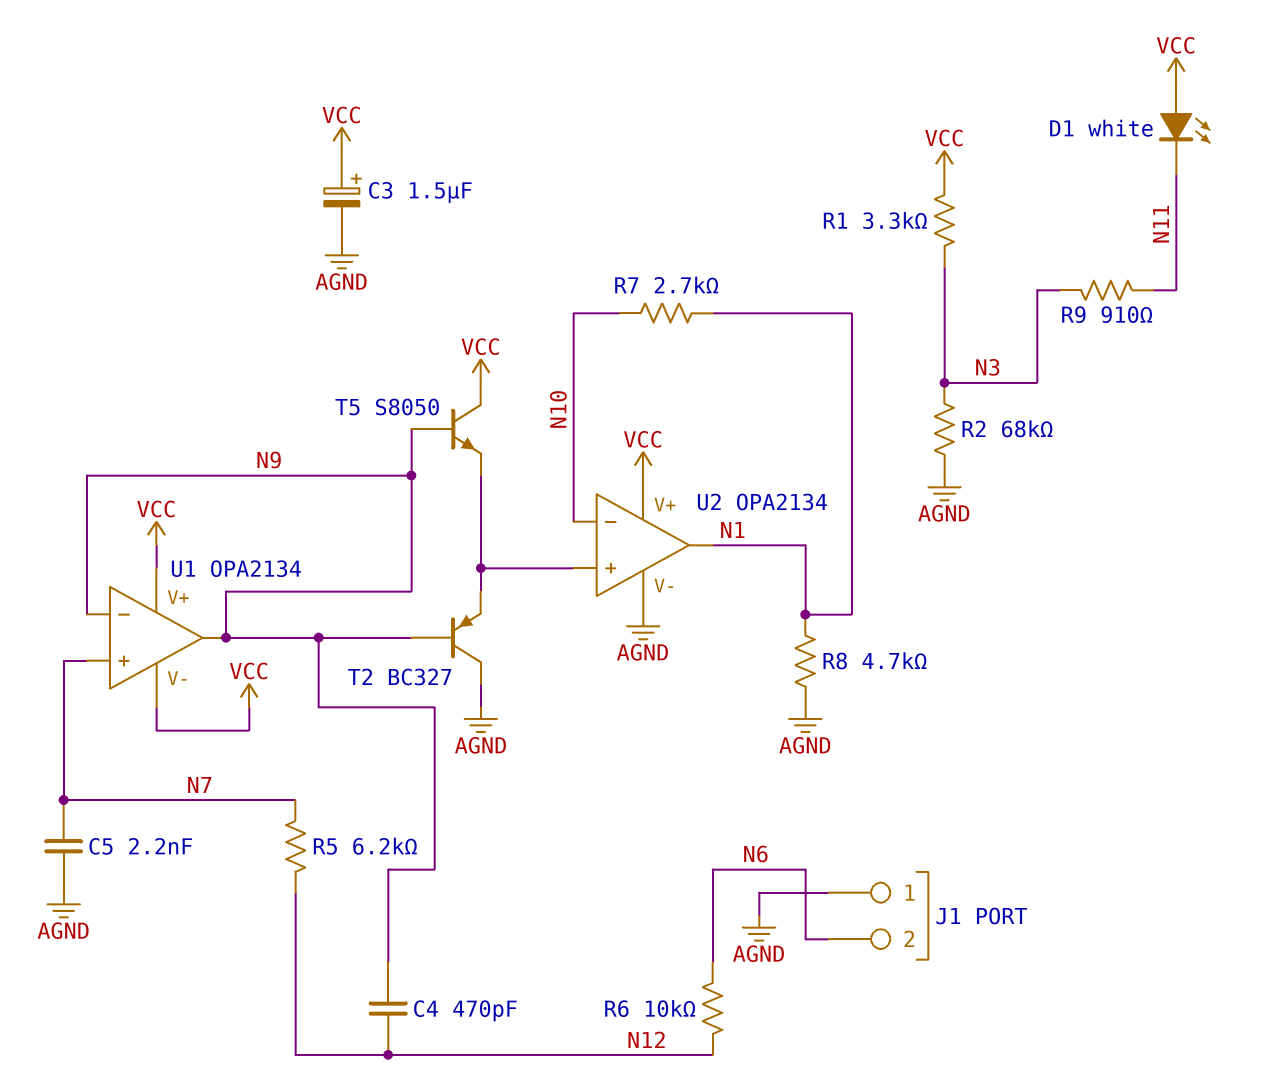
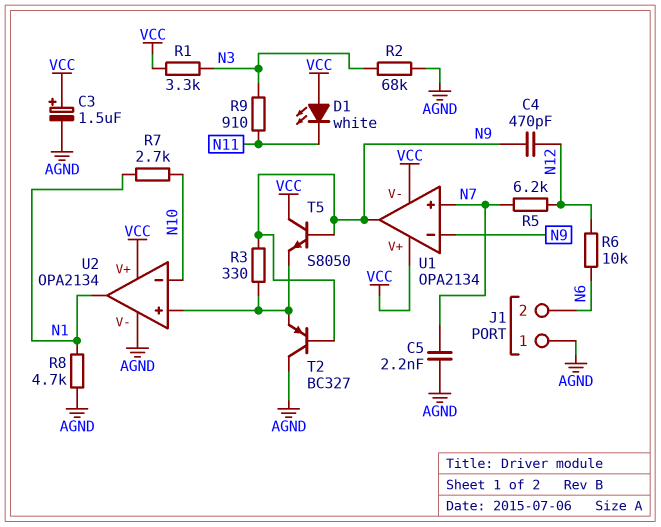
R3: none -> 330 (N9, U2/in+)

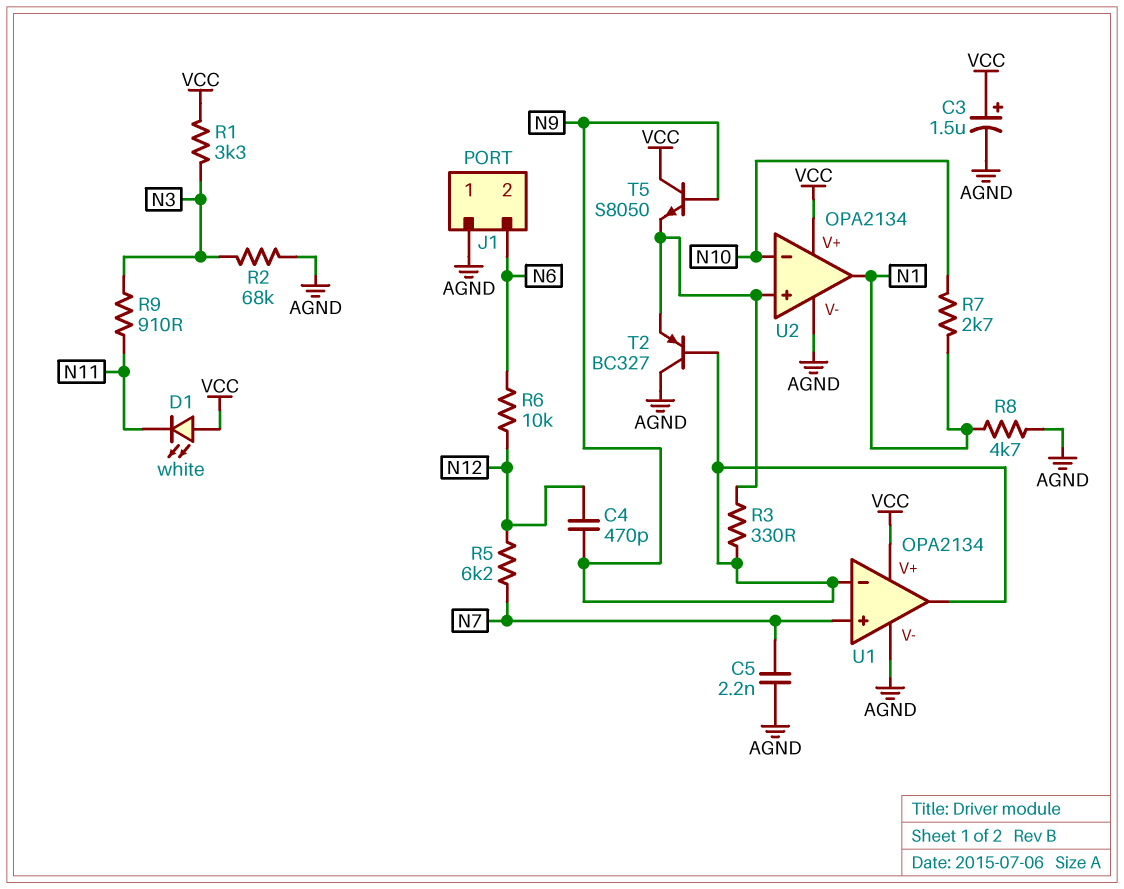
U1 pin V-: VCC -> AGND

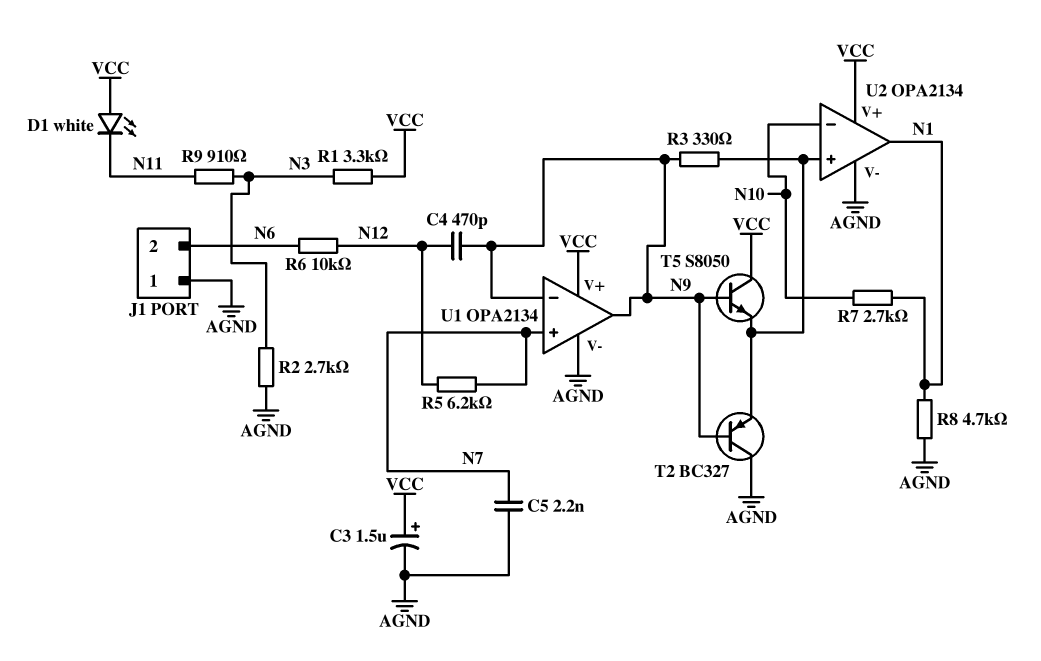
R2: 68k (AGND, N3) -> 2.7k (AGND, N3)

